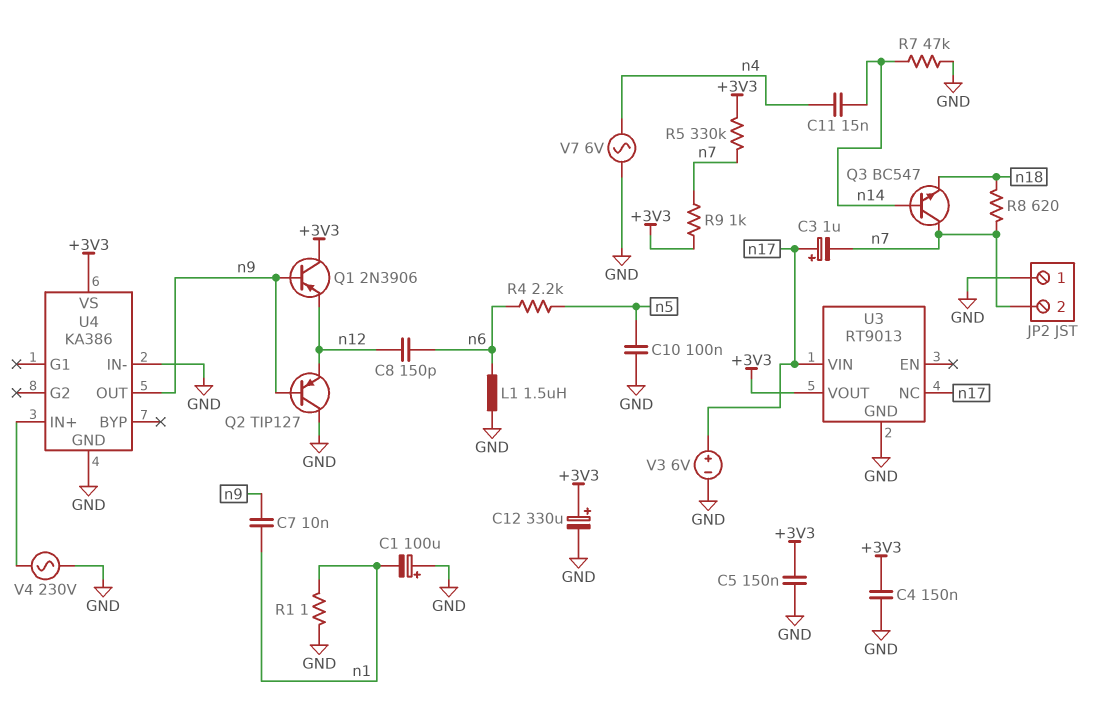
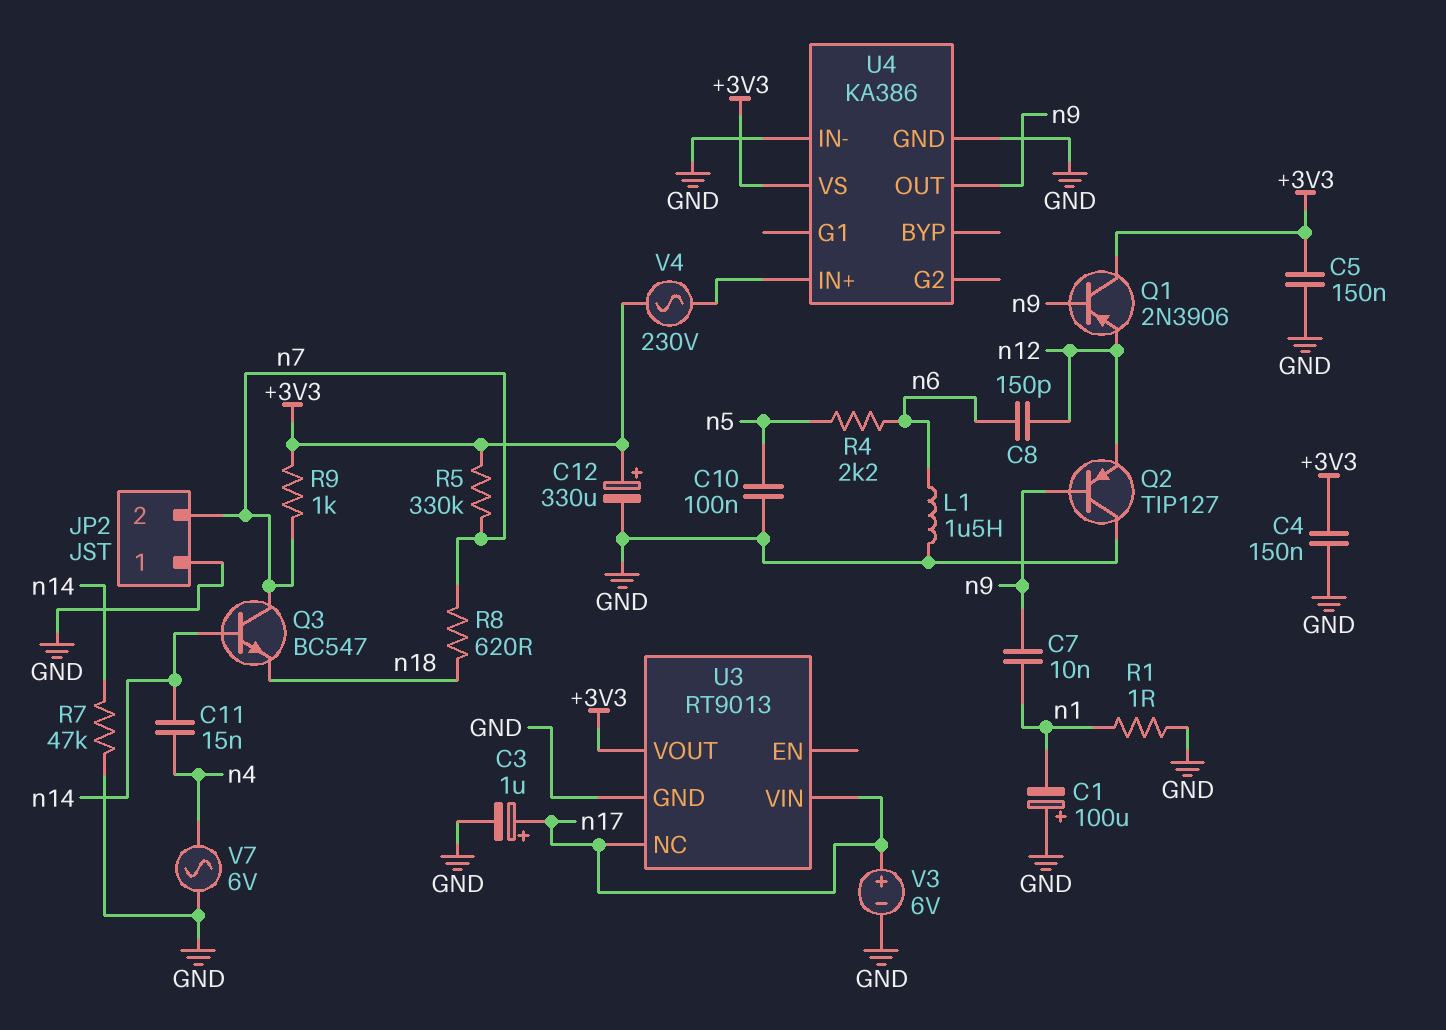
C3: 1uF (plus n17, minus n7) -> 1uF (plus n17, minus GND)
V4: AC 230V (GND, U4/IN+) -> AC 230V (+3V3, U4/IN+)

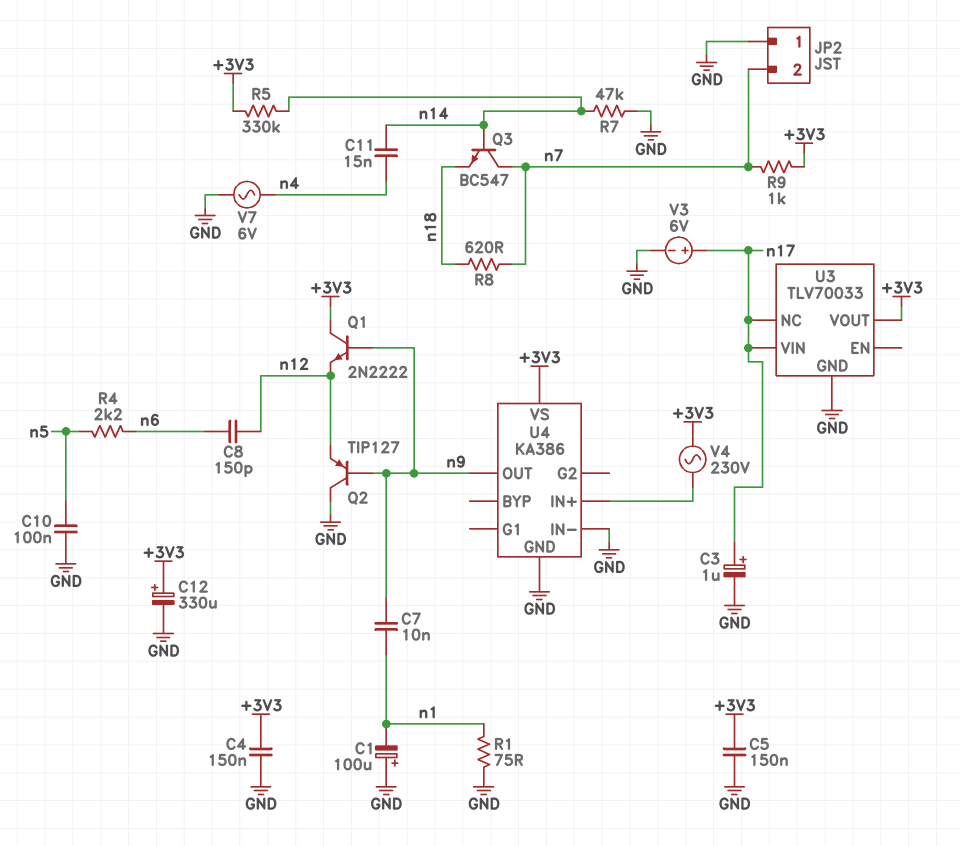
L1: 1.5uH (GND, n6) -> none
Q1: PNP 2N3906 (B n9, C +3V3, E n12) -> NPN 2N2222 (B n9, C +3V3, E n12)
R1: 1 (GND, n1) -> 75 (GND, n1)
R5: 330k (+3V3, n7) -> 330k (+3V3, n14)
U3: RT9013 -> TLV70033

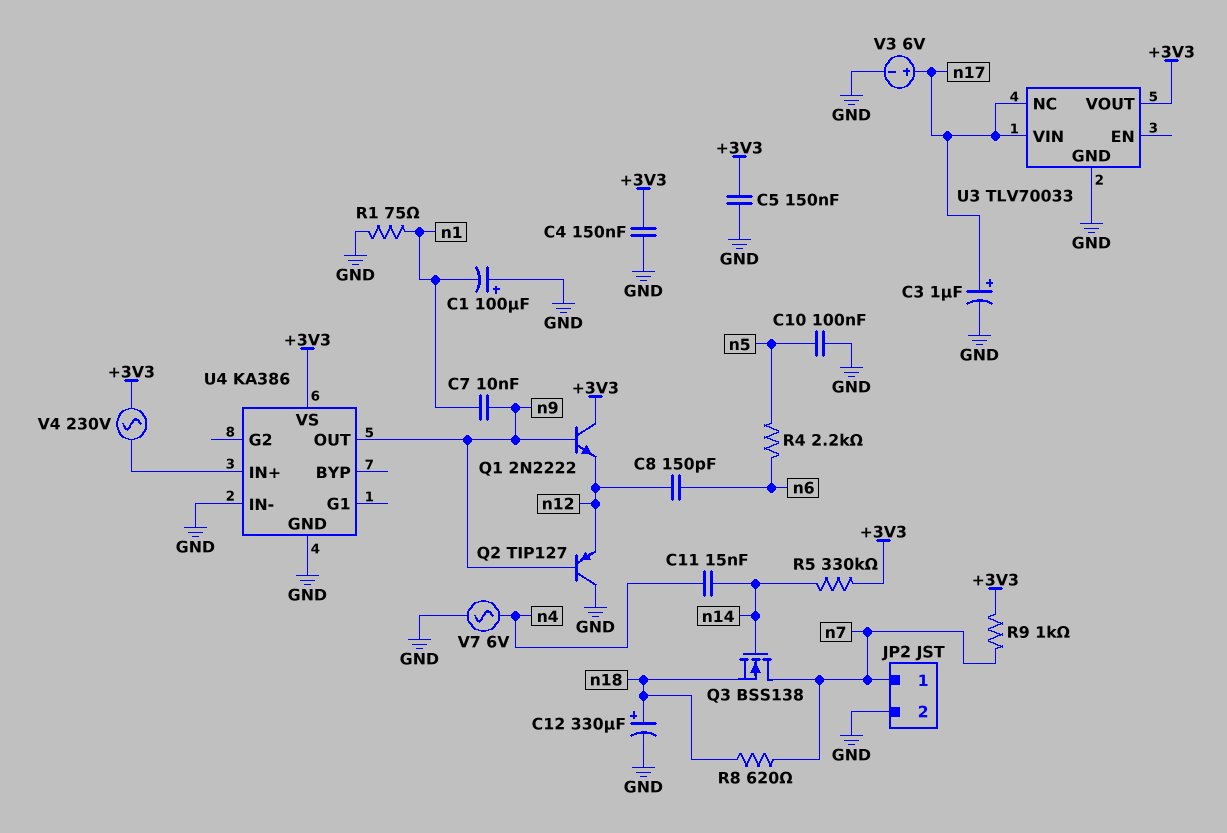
C12: 330uF (plus +3V3, minus GND) -> 330uF (plus n18, minus GND)
JP2 pin 1: GND -> n7
JP2 pin 2: n7 -> GND
Q3: NPN BC547 (B n14, C n7, E n18) -> NMOS BSS138 (G n14, D n7, S n18)
R7: 47k (GND, n14) -> none

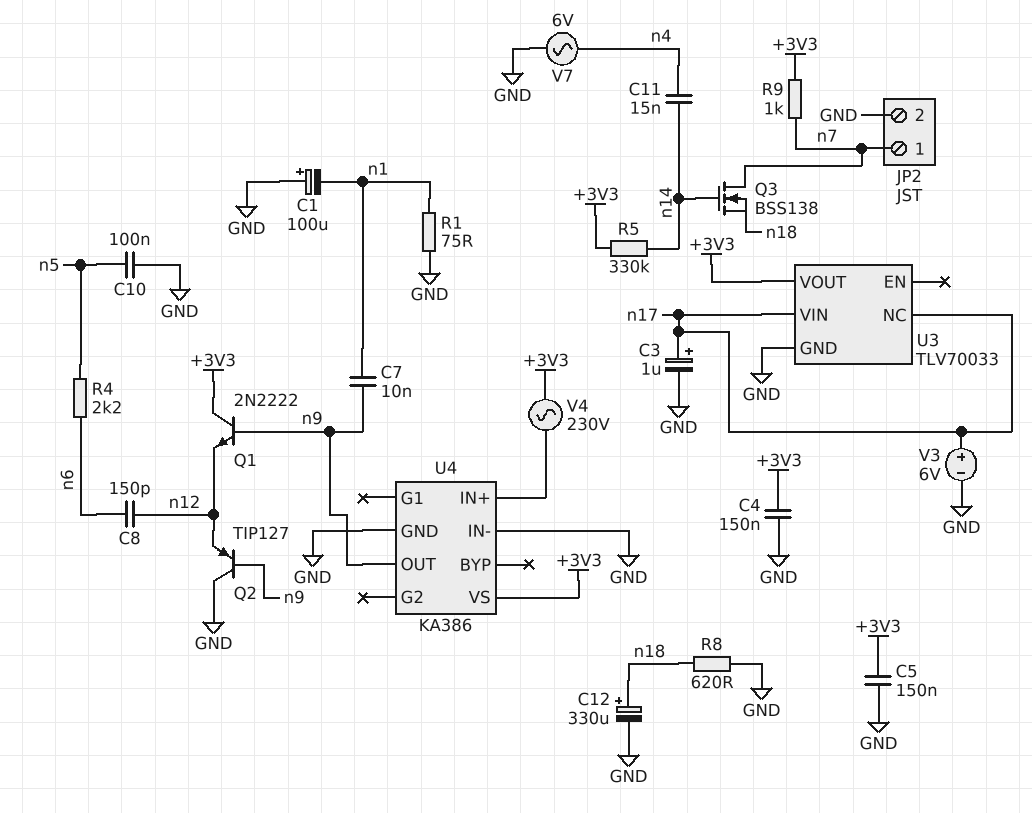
R8: 620 (n7, n18) -> 620 (GND, n18)

